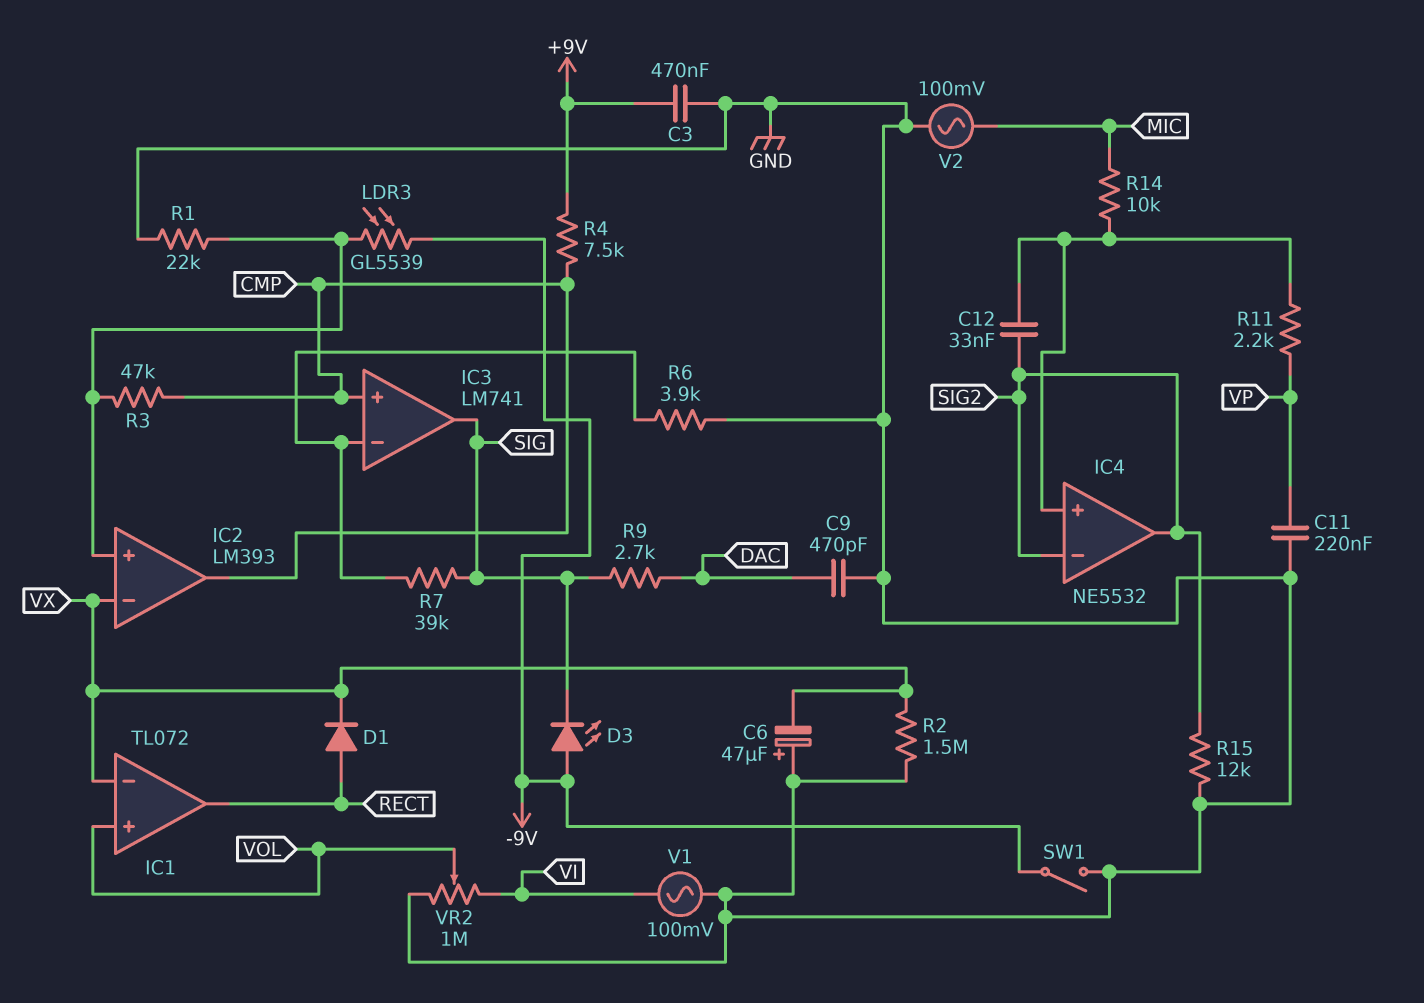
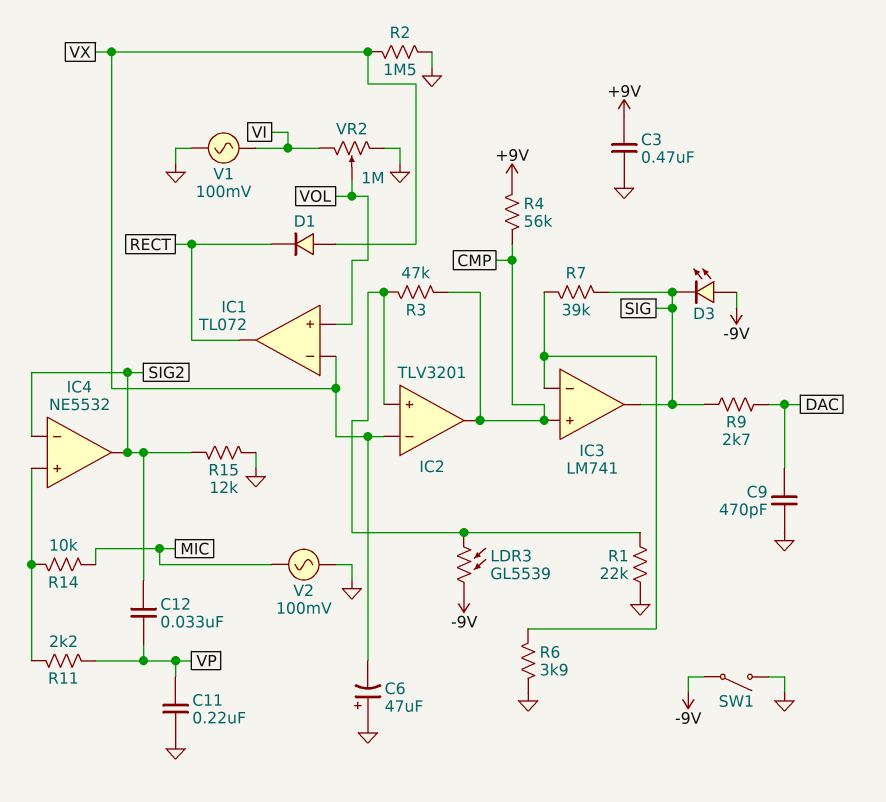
C12: 33nF (IC4/in+, SIG2) -> 33nF (SIG2, VP)
D1: diode (A RECT, K VX) -> diode (A VX, K RECT)
IC2: LM393 -> TLV3201
R4: 7.5k (+9V, CMP) -> 56k (+9V, CMP)

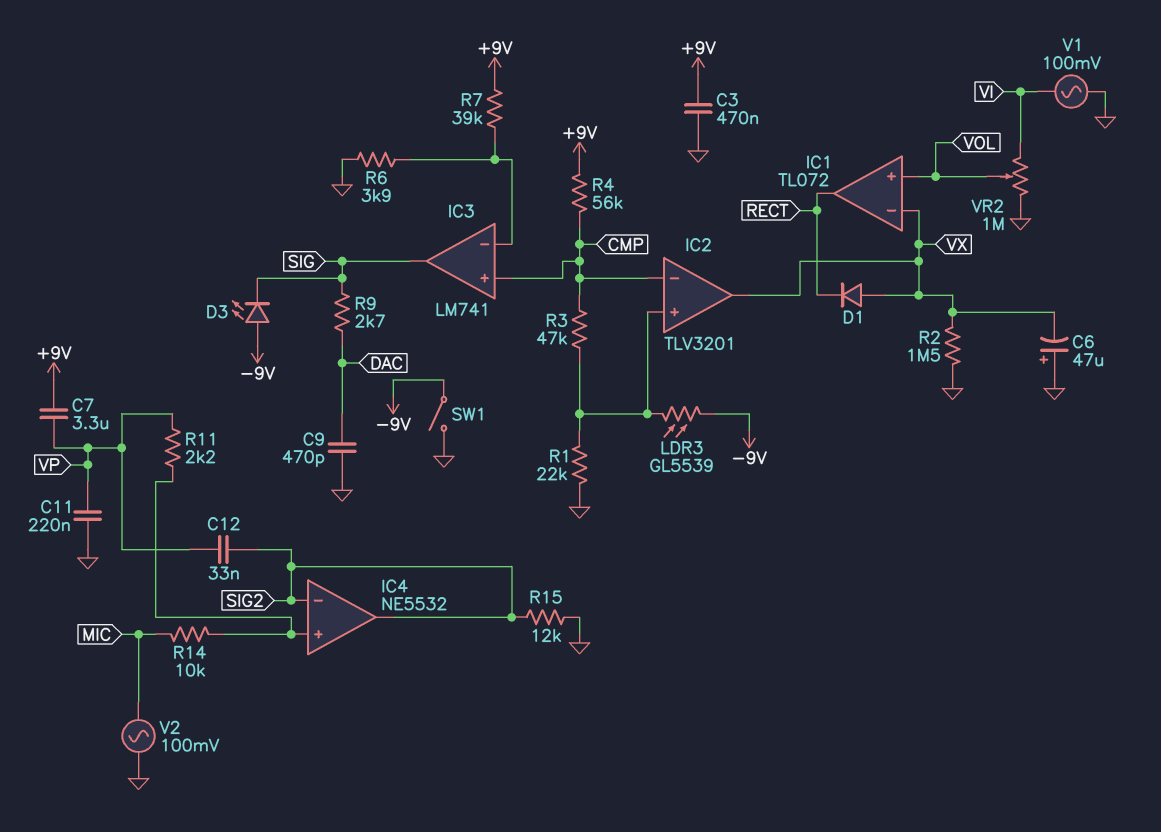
C7: none -> 3.3uF (+9V, VP)
IC2 pin in-: VX -> CMP
IC2 pin out: CMP -> VX
R7: 39k (IC3/in-, SIG) -> 39k (+9V, IC3/in-)

